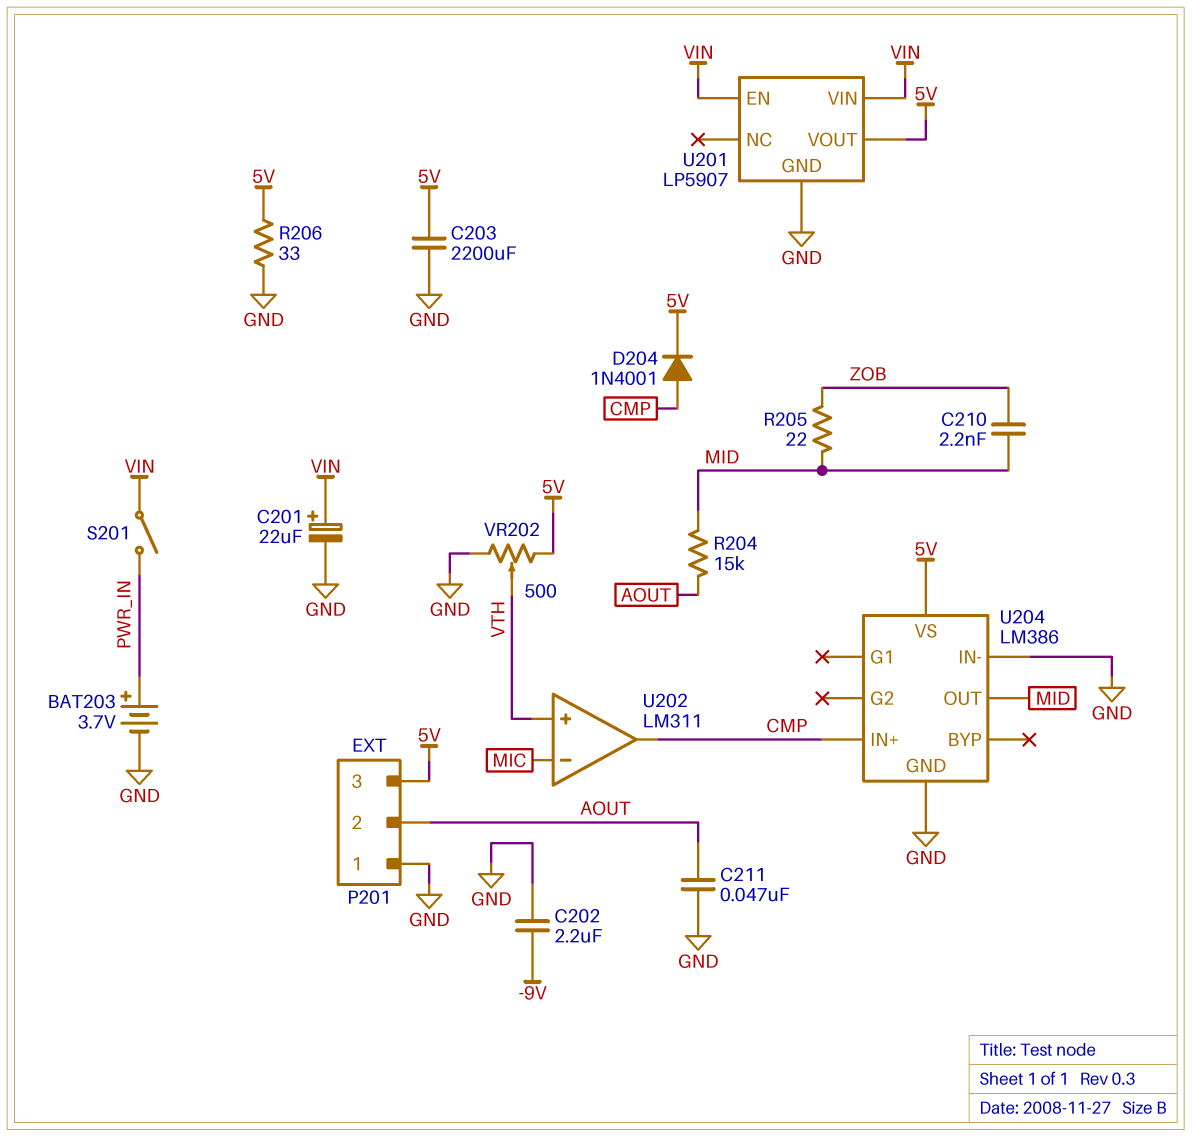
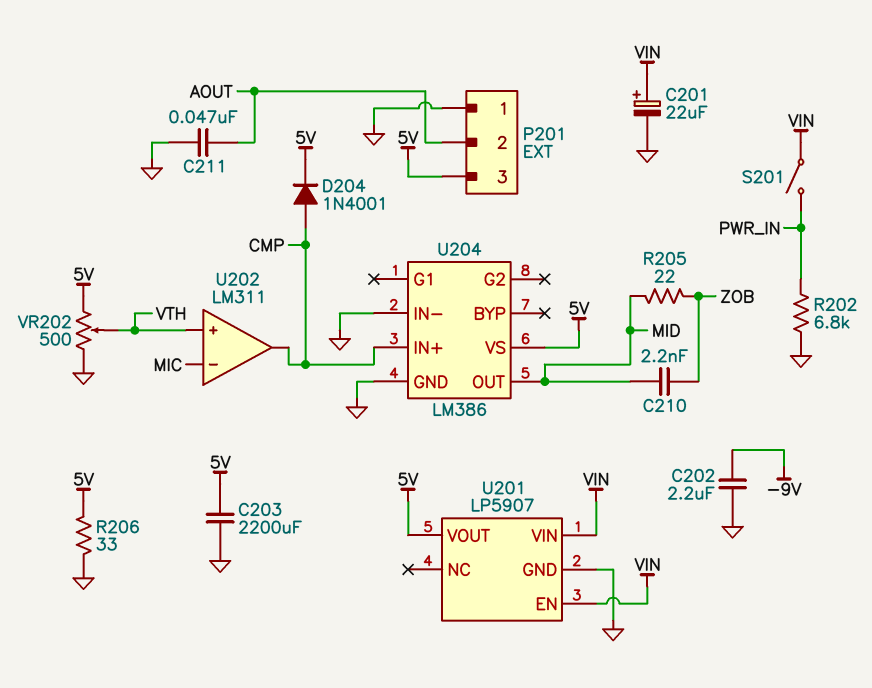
BAT203: 3.7V (plus PWR_IN, minus GND) -> none
R202: none -> 6.8k (GND, PWR_IN)
R204: 15k (AOUT, MID) -> none

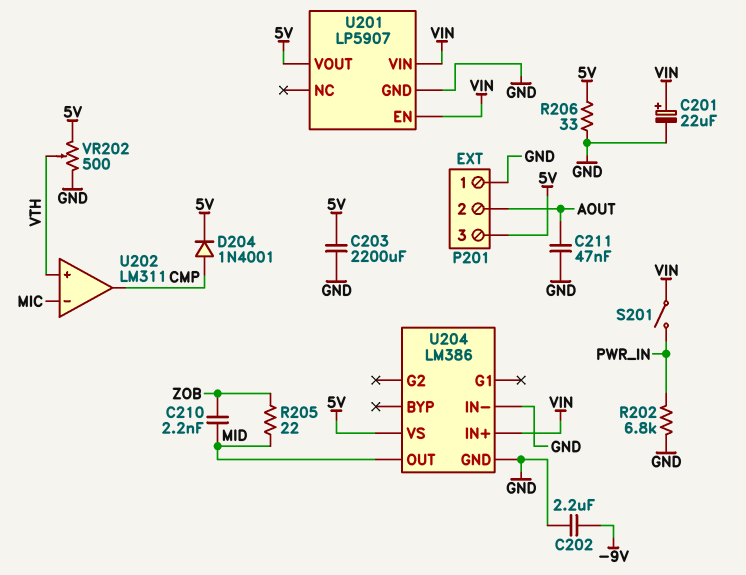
U204 pin IN+: CMP -> VIN

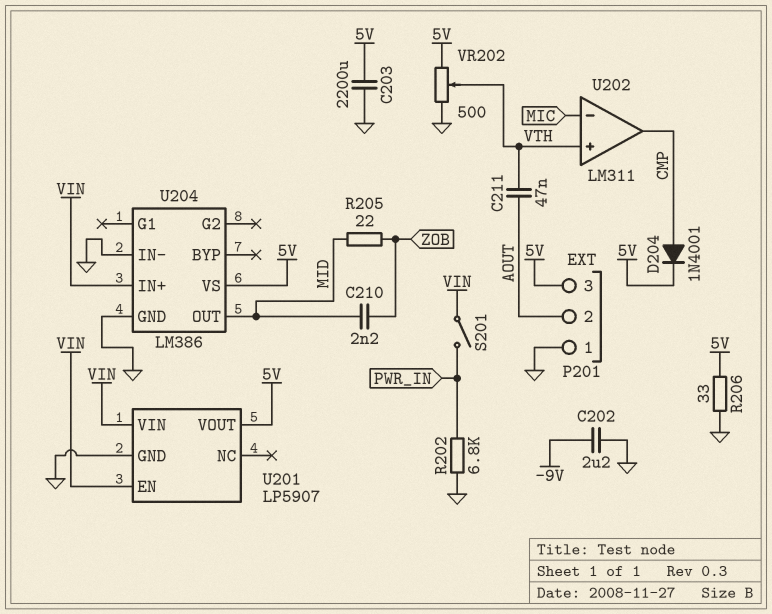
C201: 22uF (plus VIN, minus GND) -> none
C211: 47nF (AOUT, GND) -> 47nF (AOUT, VTH)

